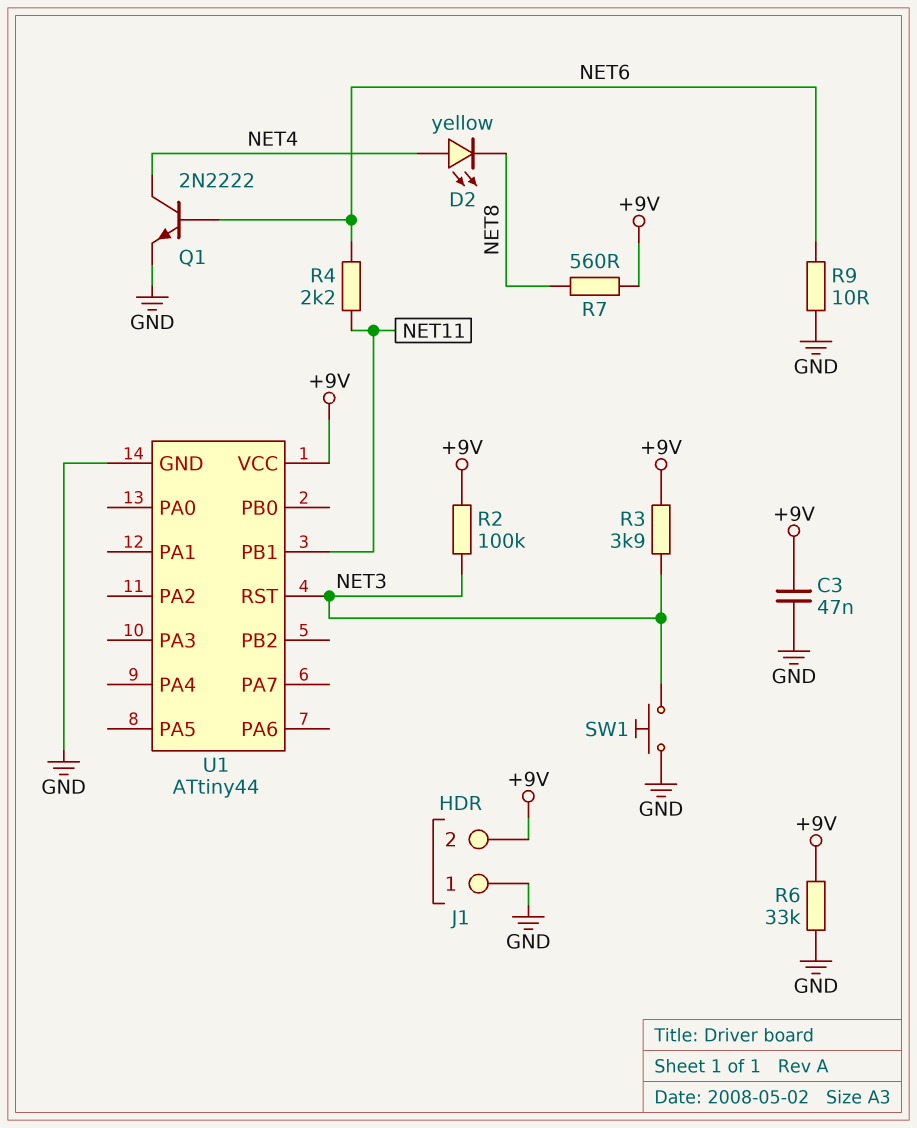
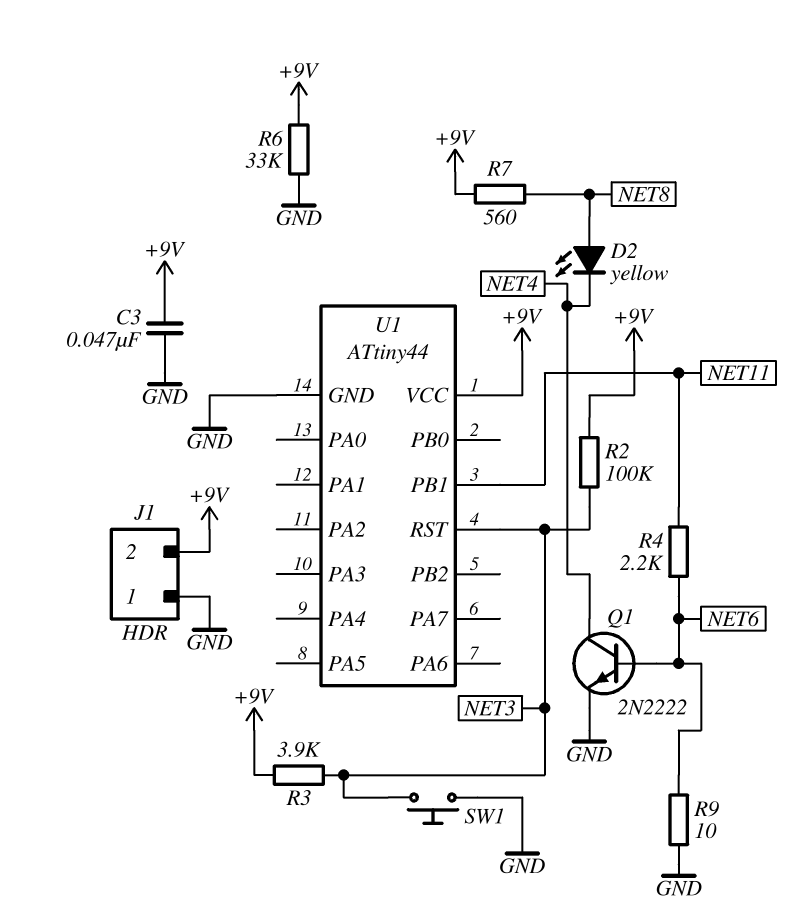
D2: LED yellow (A NET4, K NET8) -> LED yellow (A NET8, K NET4)

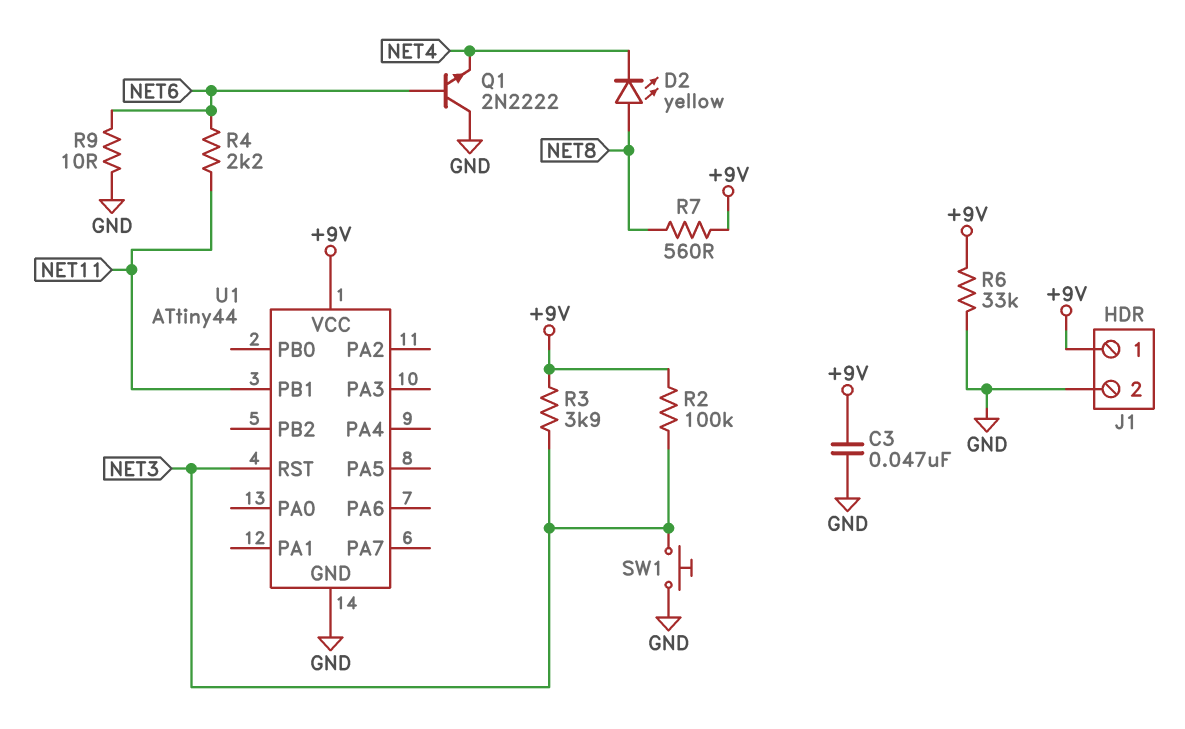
J1 pin 1: GND -> +9V
J1 pin 2: +9V -> GND
Q1: NPN 2N2222 (B NET6, C NET4, E GND) -> NPN 2N2222 (B NET6, C GND, E NET4)

